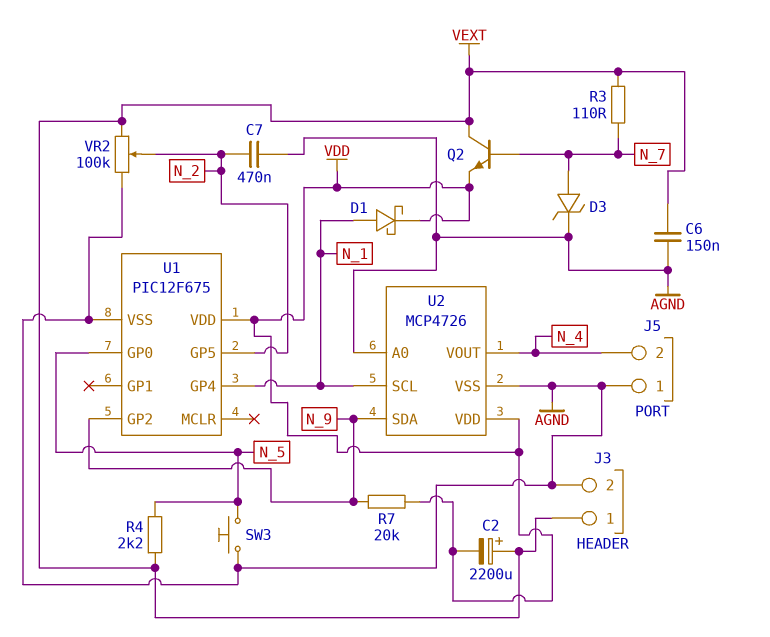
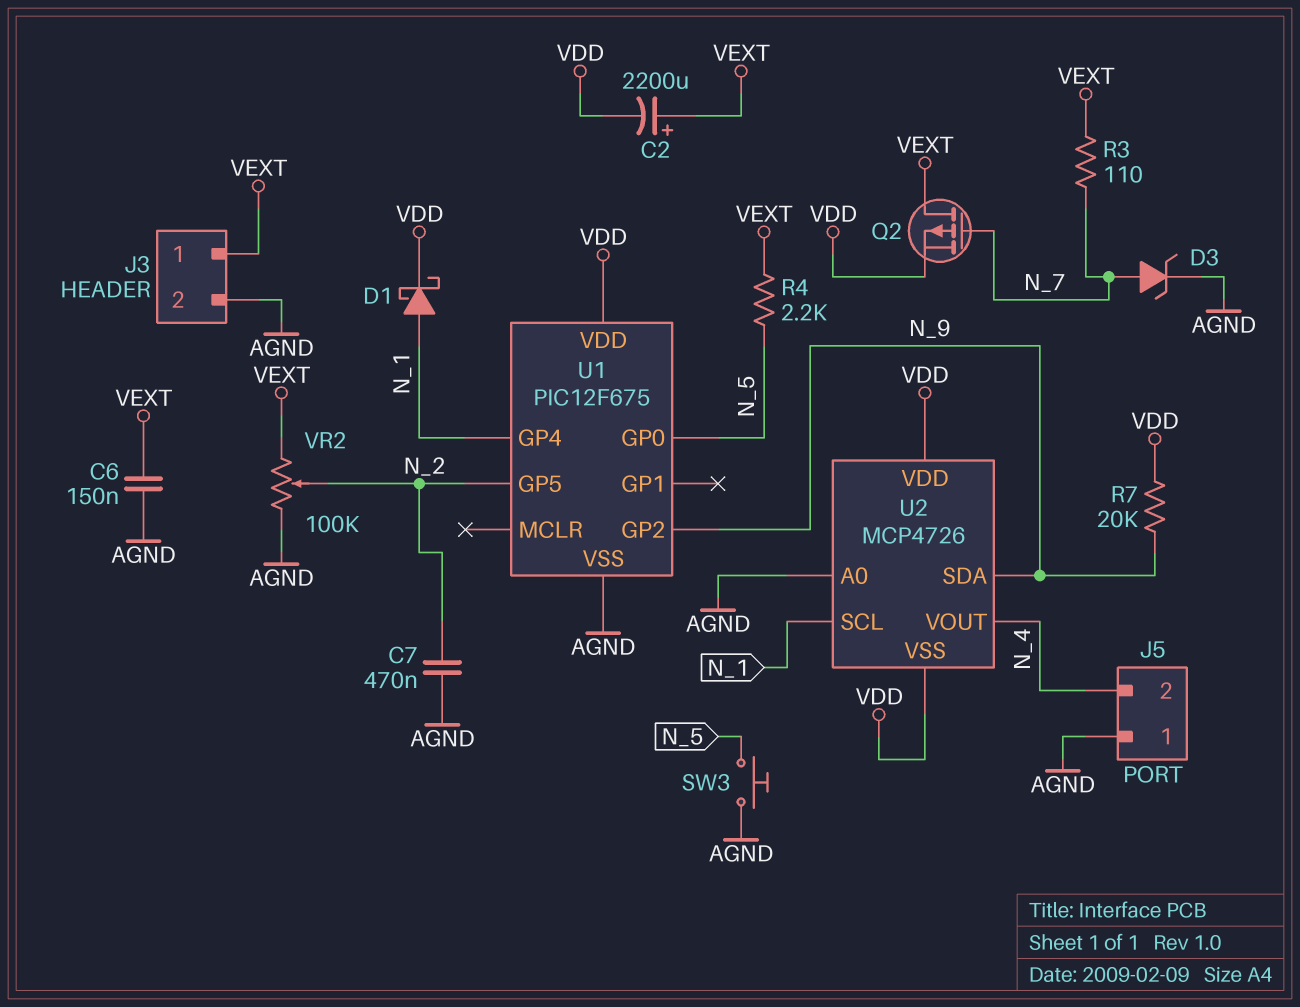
Q2: NPN (B N_7, C VEXT, E VDD) -> PMOS (G N_7, D VEXT, S VDD)
U2 pin VSS: AGND -> VDD

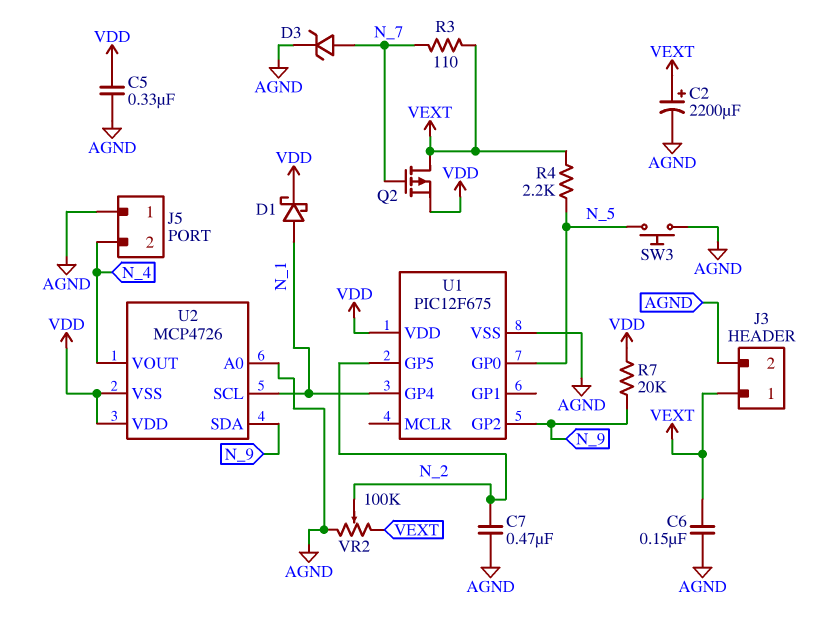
C2: 2200uF (plus VEXT, minus VDD) -> 2200uF (plus VEXT, minus AGND)
C5: none -> 330nF (AGND, VDD)

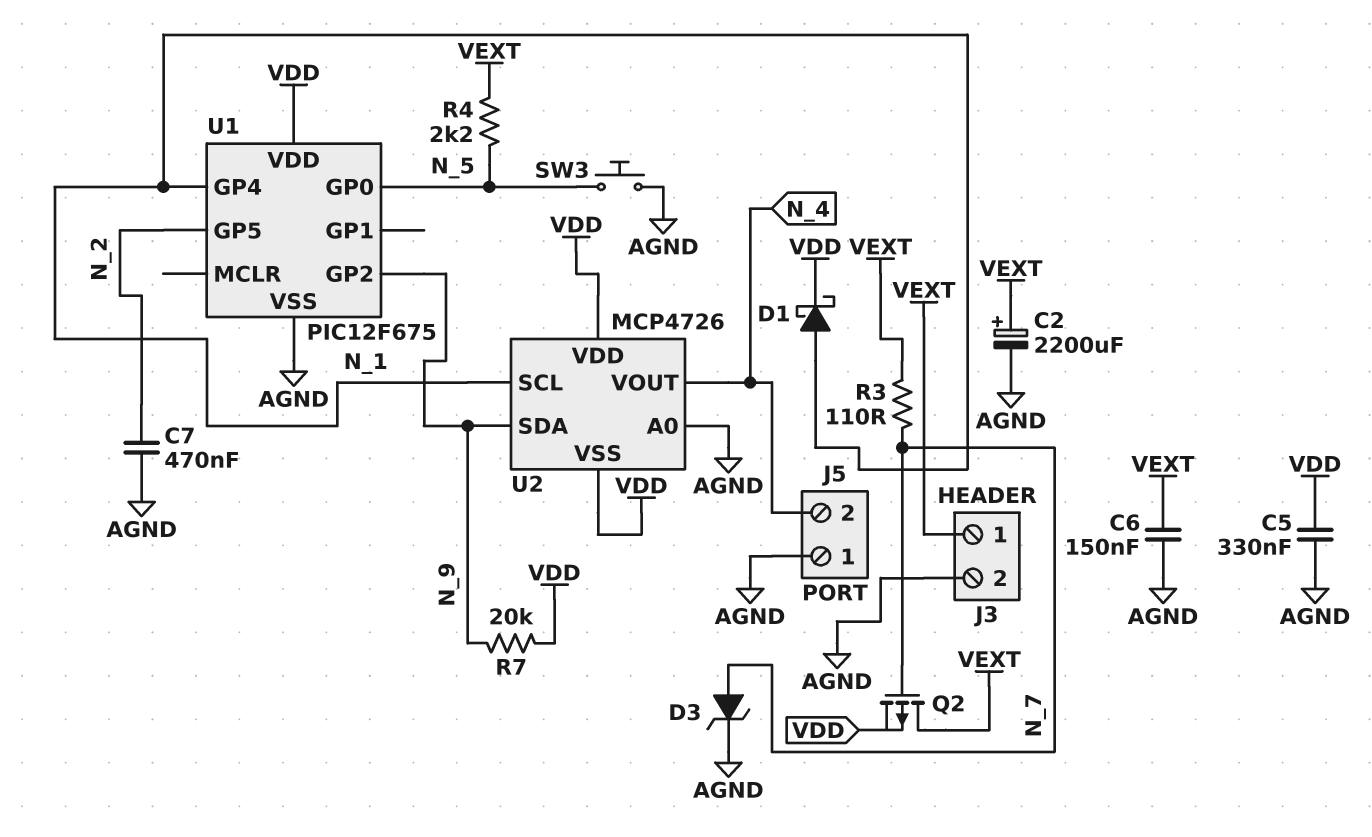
VR2: 100k (AGND, VEXT, wiper N_2) -> none

